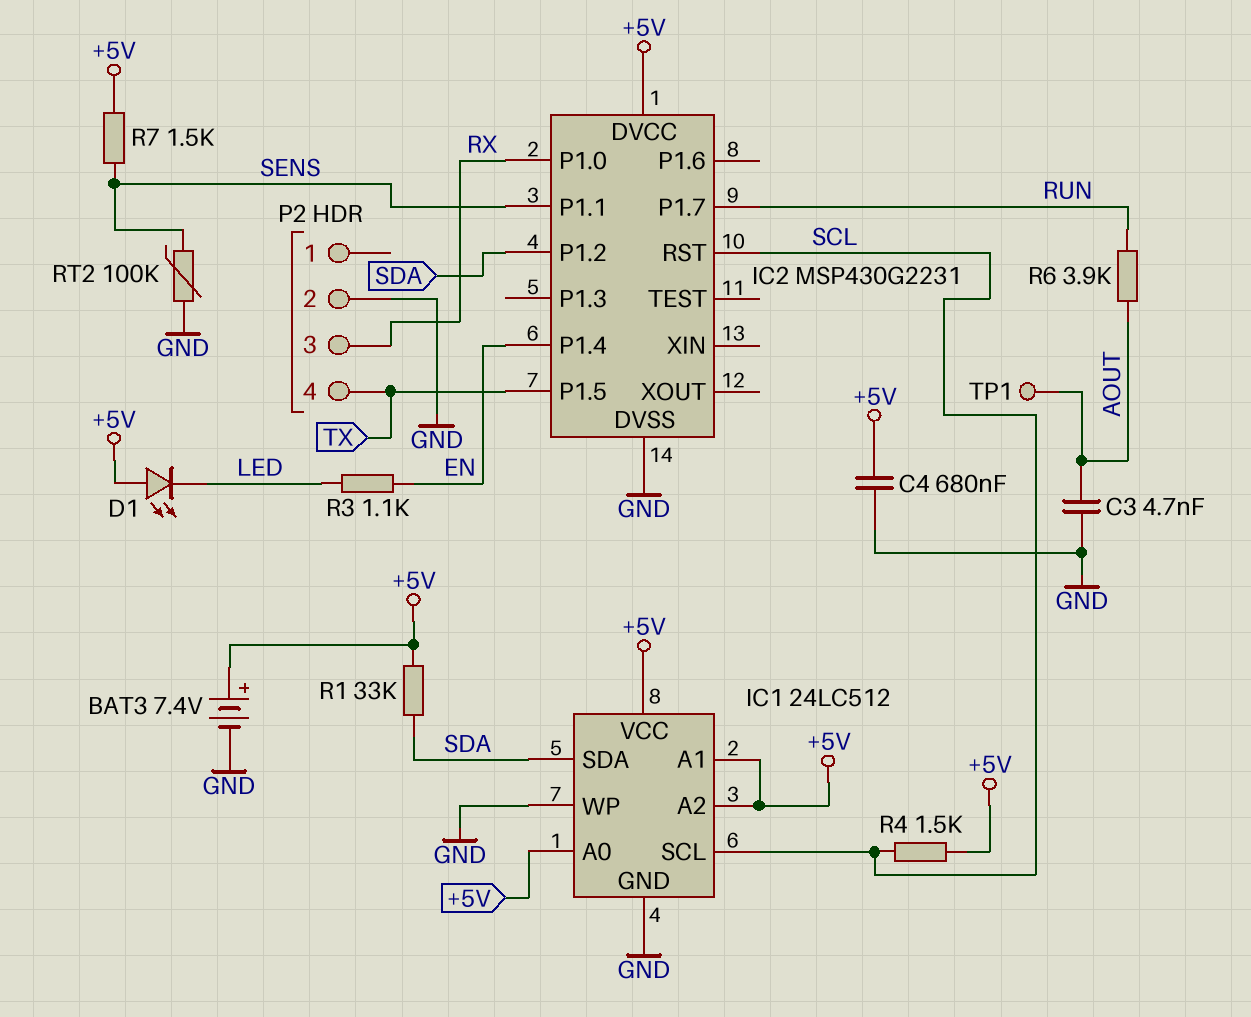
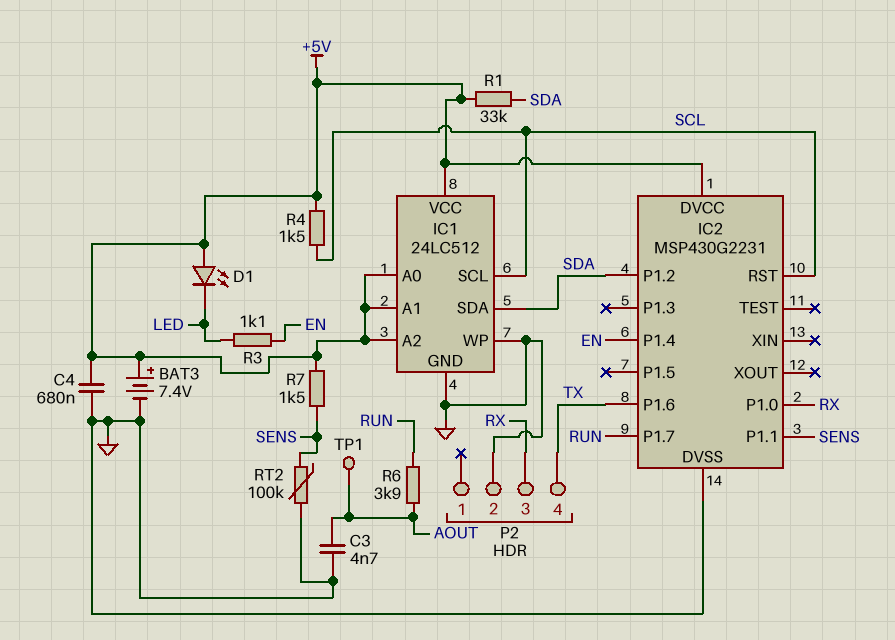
IC2 pin P1.5: TX -> none
IC2 pin P1.6: none -> TX

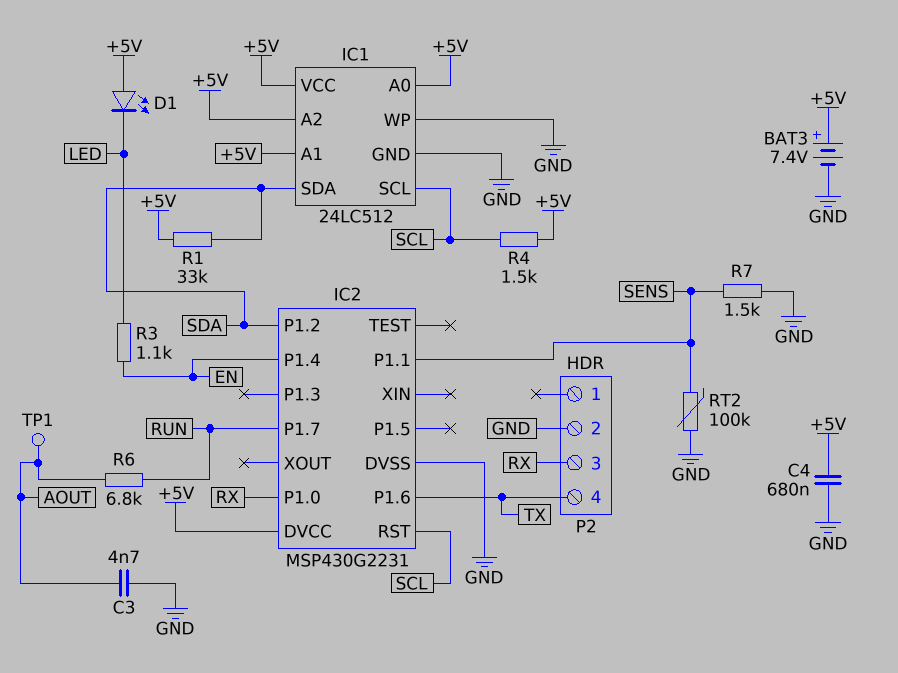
R6: 3.9k (AOUT, RUN) -> 6.8k (AOUT, RUN)
R7: 1.5k (+5V, SENS) -> 1.5k (GND, SENS)

